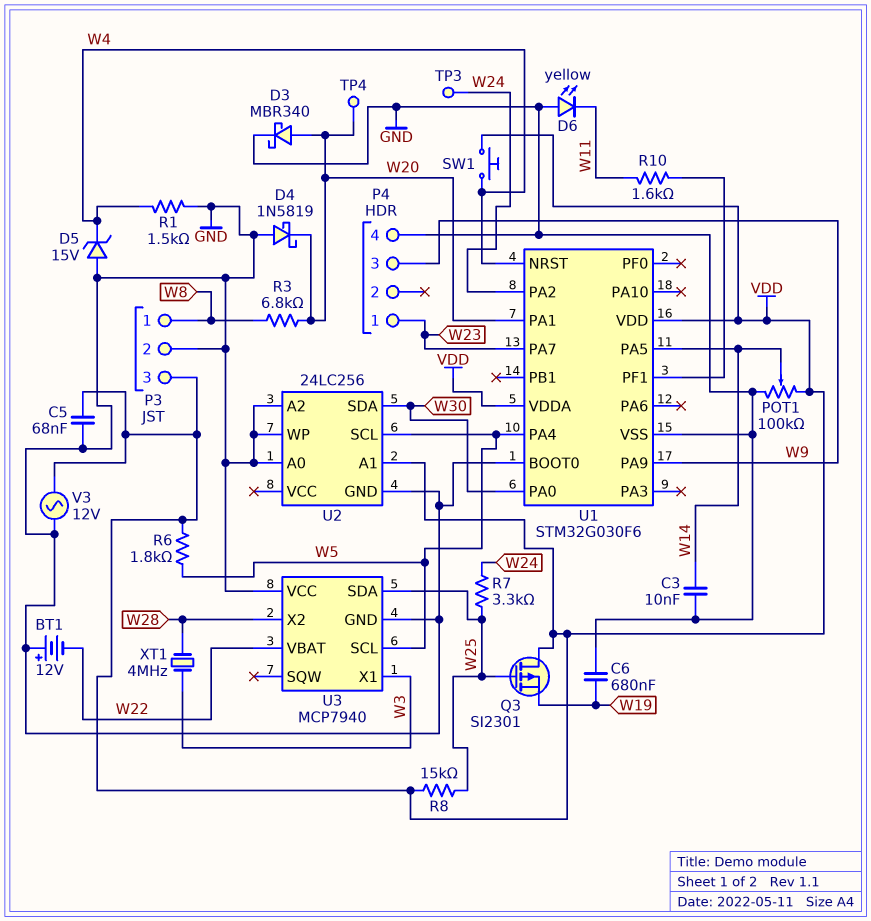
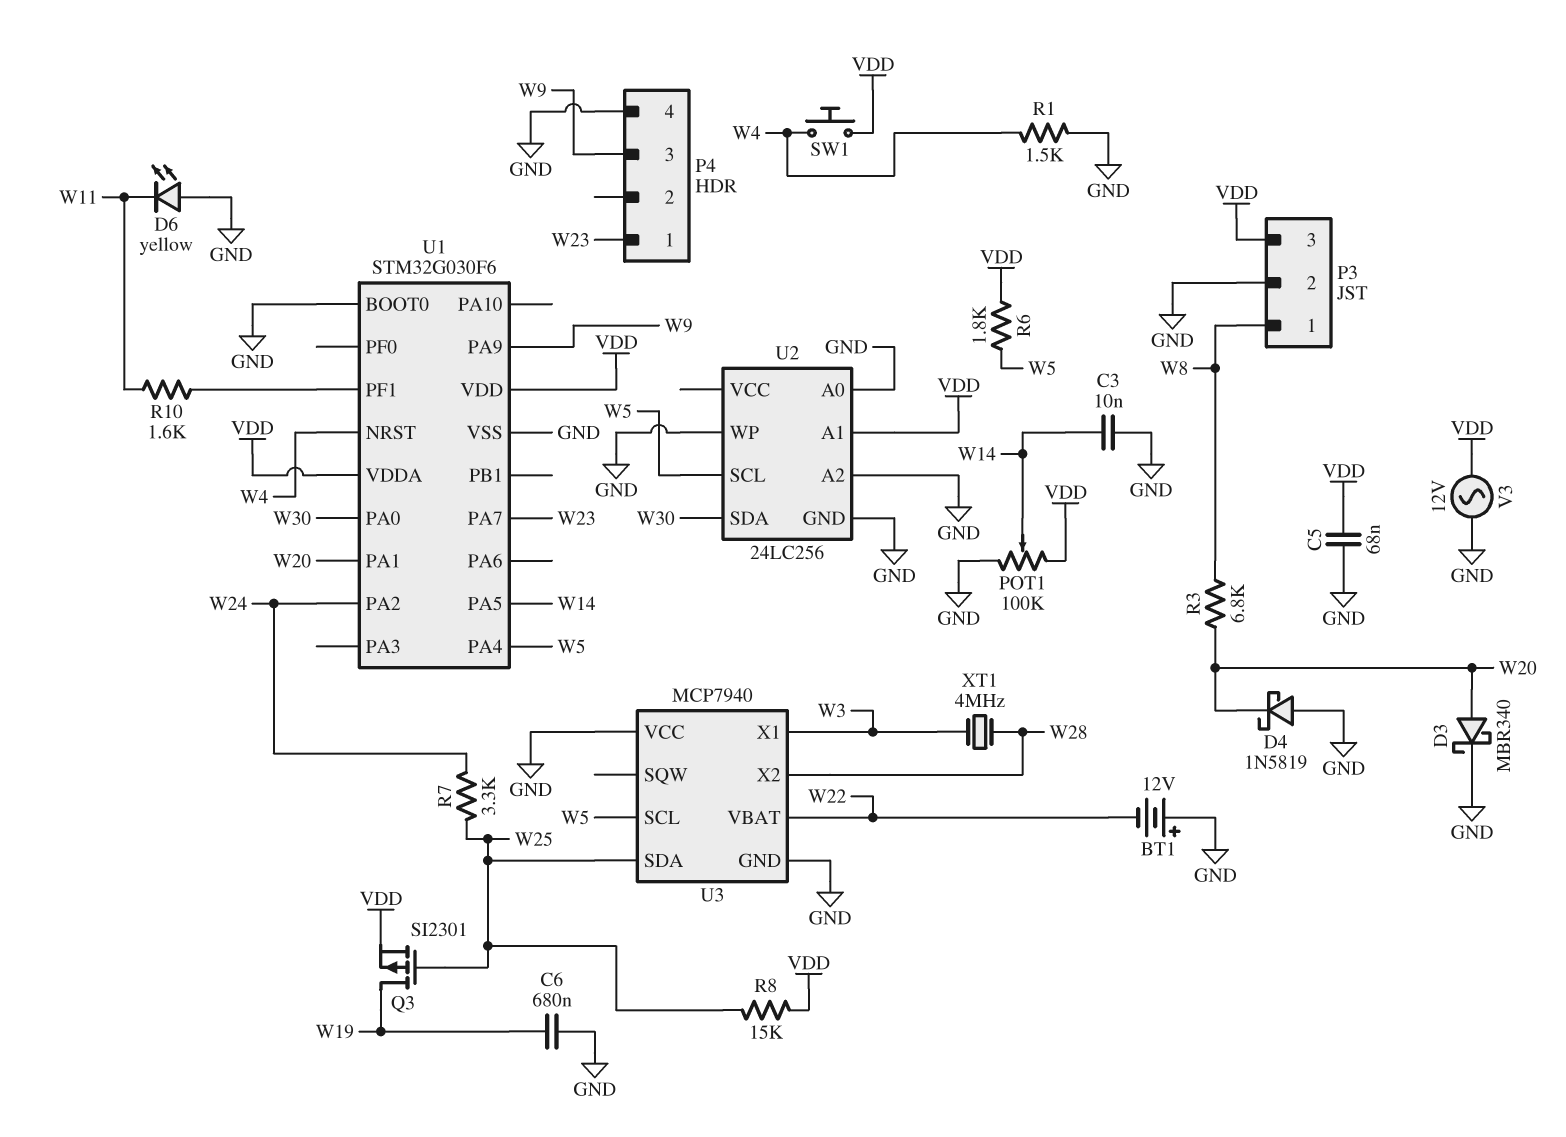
D5: zener 15V (A GND, K W4) -> none
Q3: PMOS SI2301 (G W25, D VDD, S W19) -> PMOS SI2301 (G W25, D W19, S VDD)
TP3: test point (W24) -> none
TP4: test point (W20) -> none

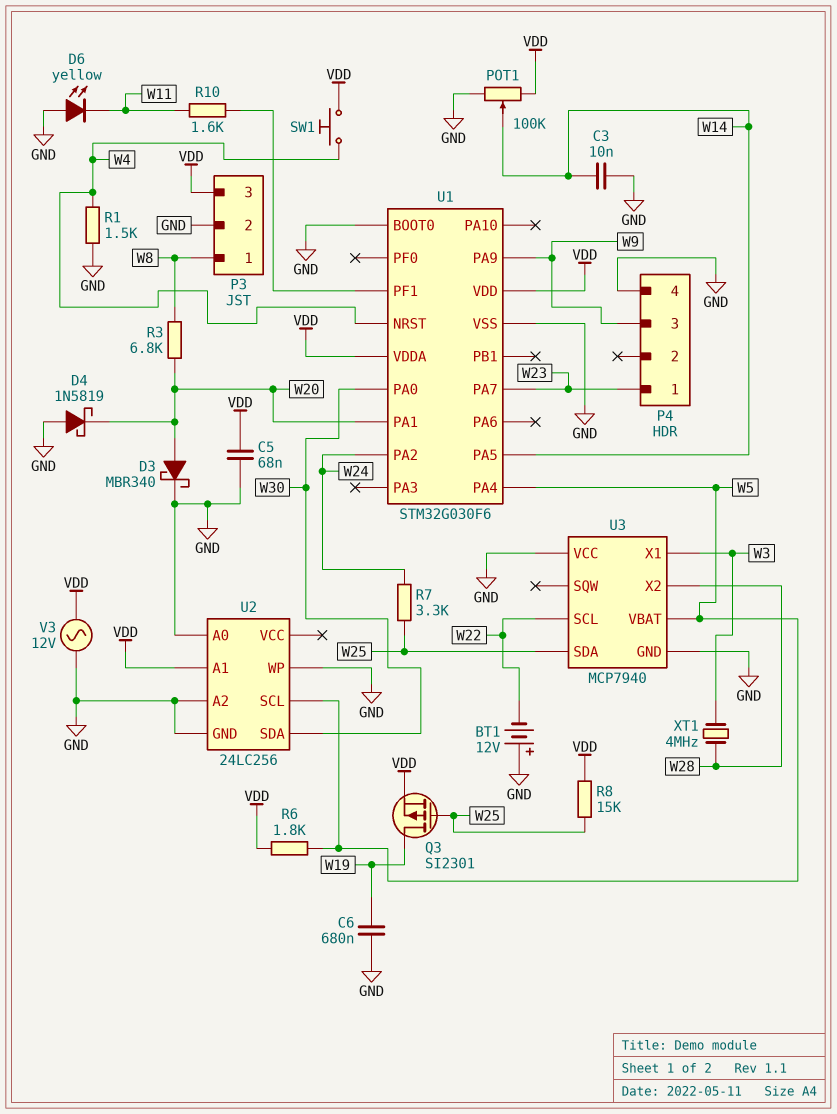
U3 pin SCL: W5 -> W22
U3 pin VBAT: W22 -> W5

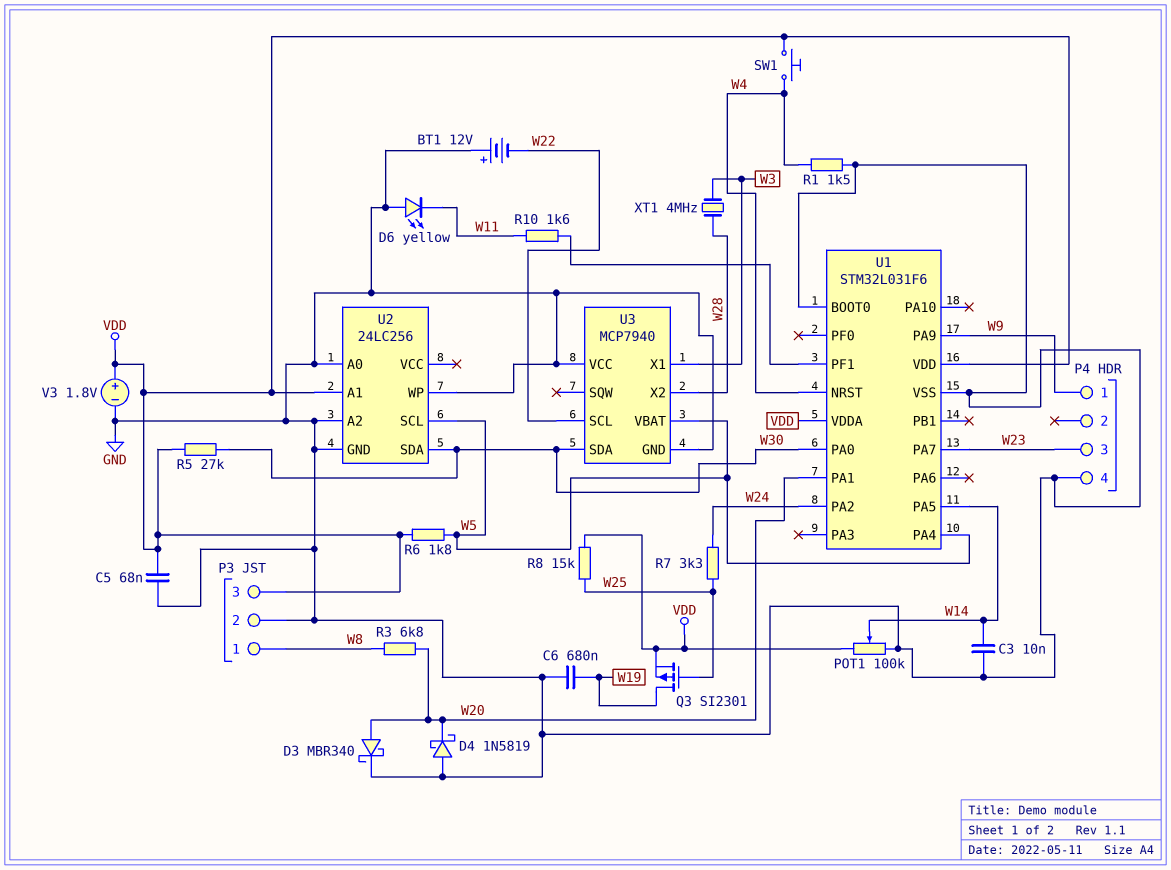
P4 pin 1: W23 -> W9
P4 pin 3: W9 -> W23
R5: none -> 27k (VDD, W30)
U1: STM32G030F6 -> STM32L031F6
U3 pin SDA: W25 -> W30
V3: AC 12V (GND, VDD) -> 1.8V (plus VDD, minus GND)

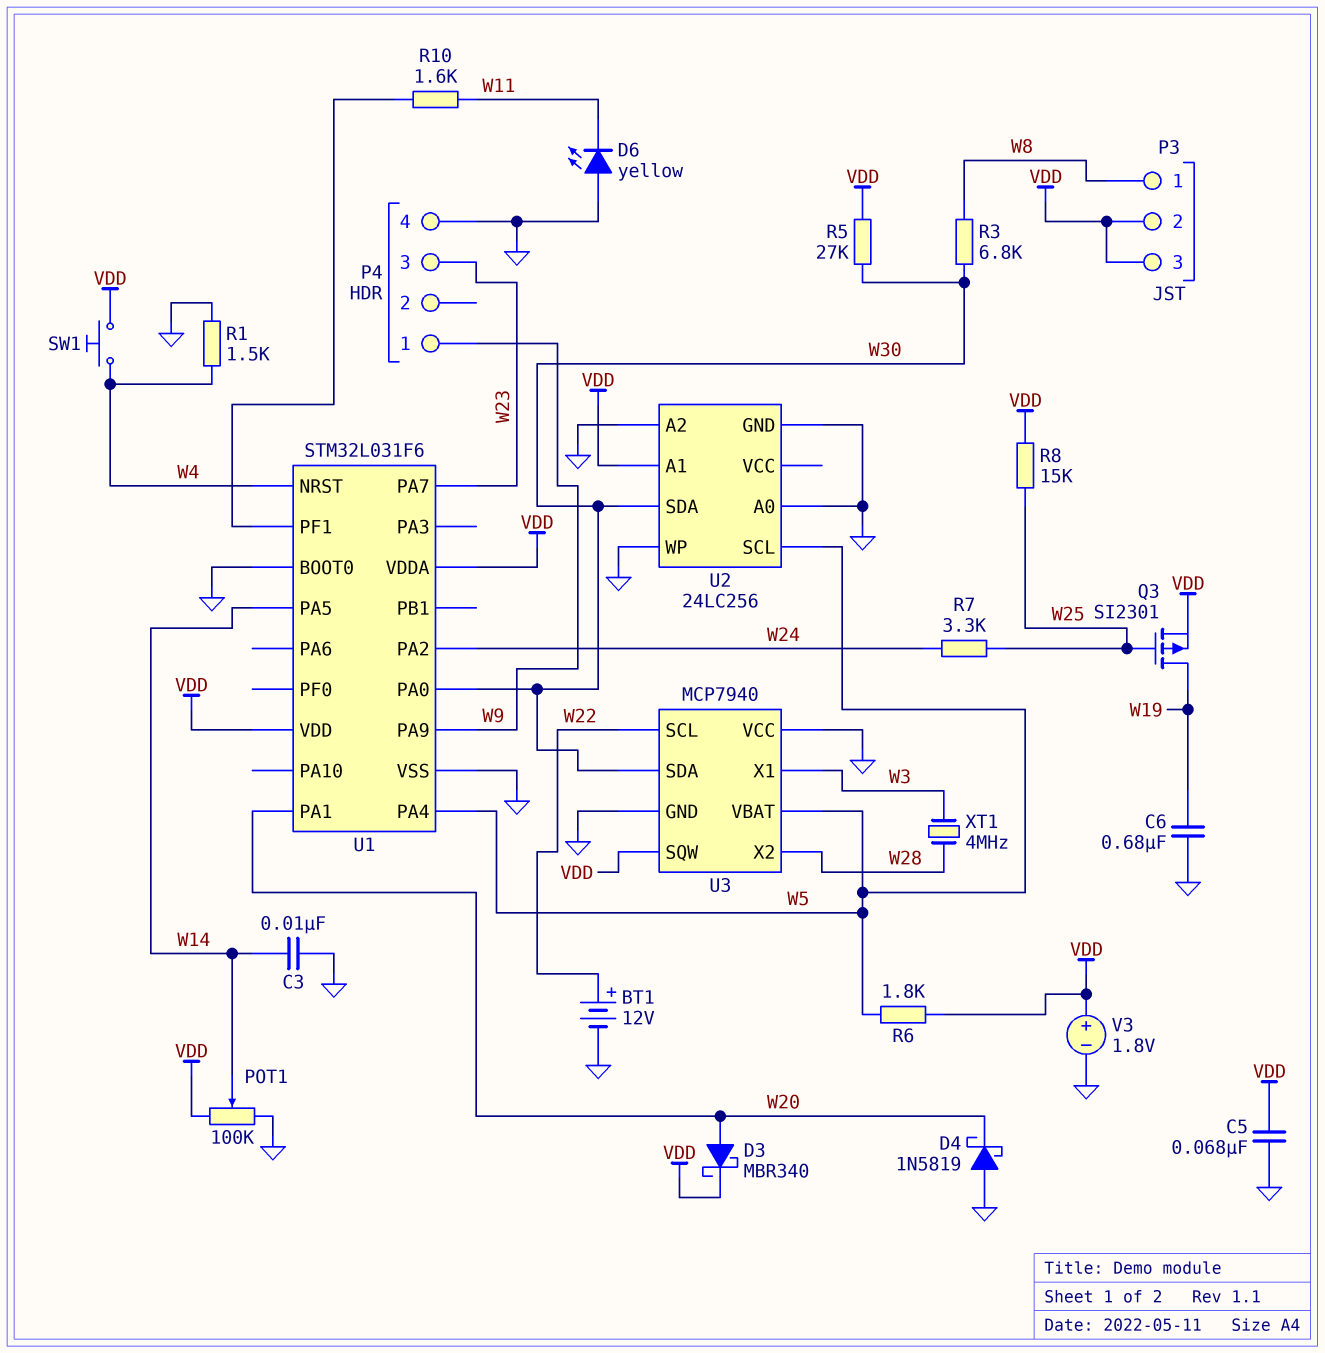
BT1: 12V (plus GND, minus W22) -> 12V (plus W22, minus GND)
D3: schottky MBR340 (A W20, K GND) -> schottky MBR340 (A W20, K VDD)
P3 pin 2: GND -> VDD
R3: 6.8k (W8, W20) -> 6.8k (W8, W30)
U3 pin SQW: none -> VDD

